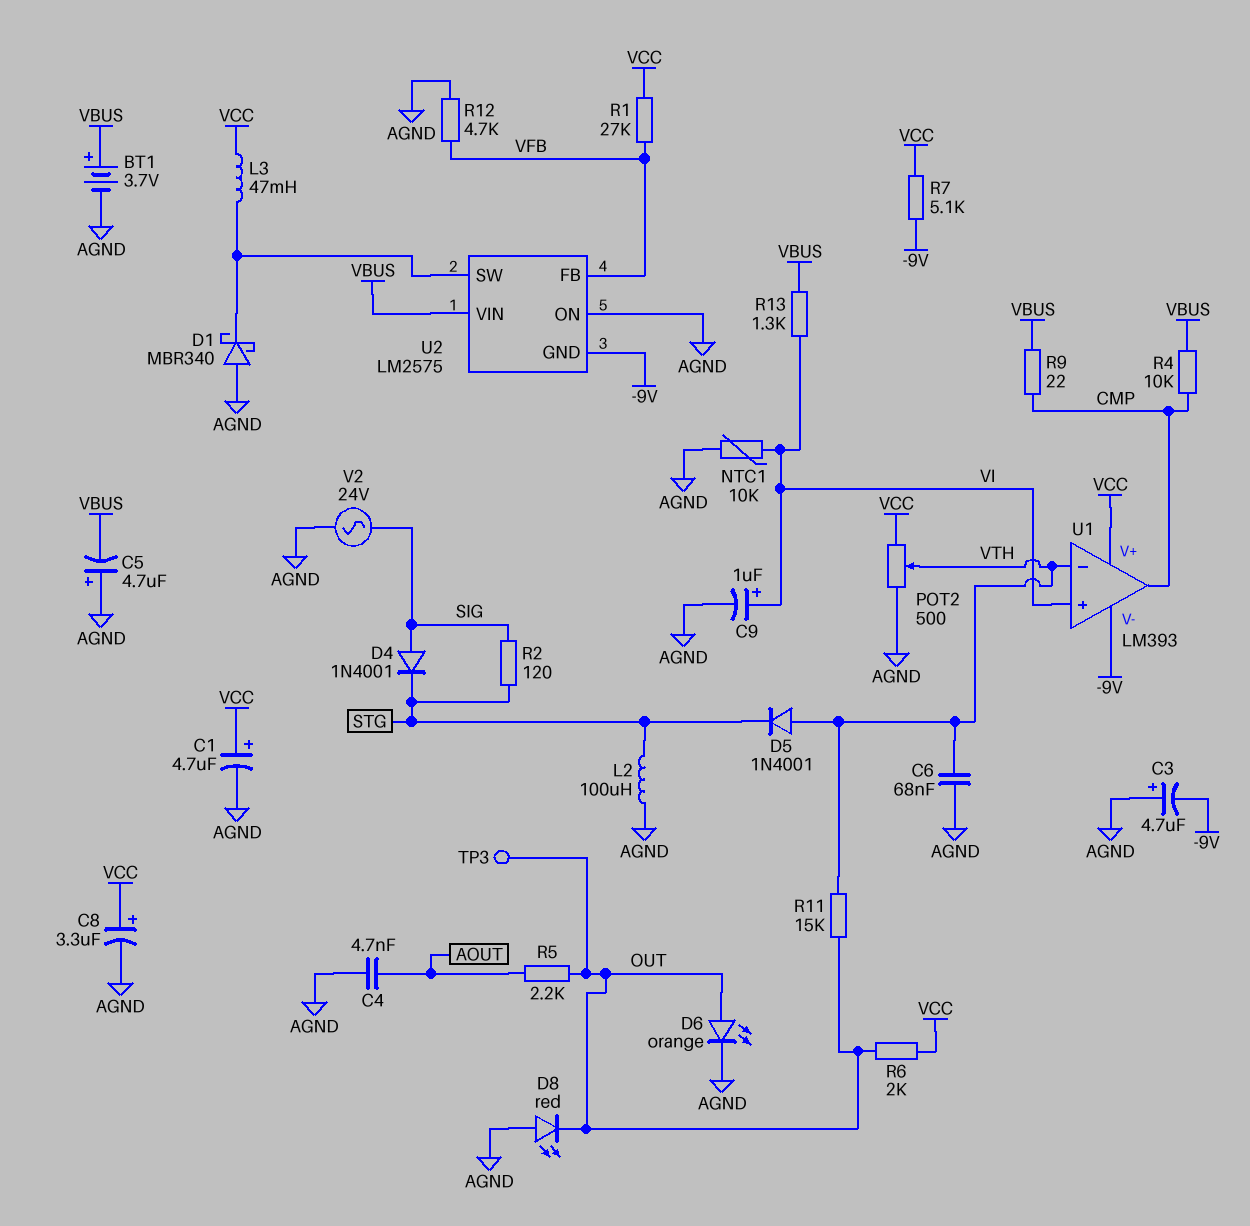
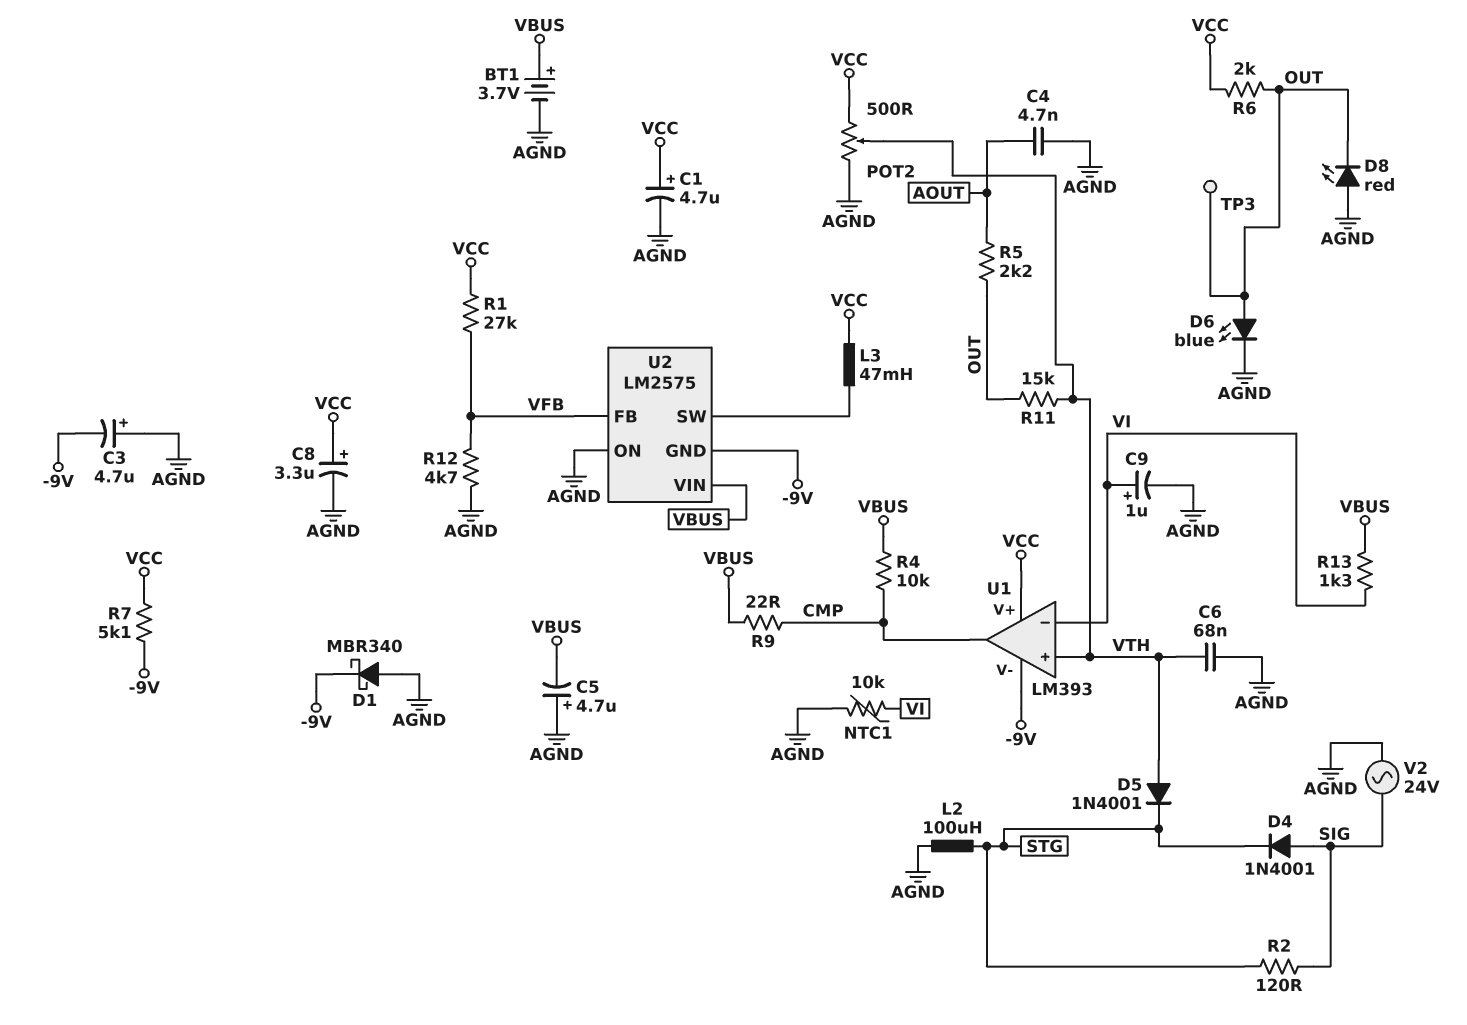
D1: schottky MBR340 (A AGND, K U2/SW) -> schottky MBR340 (A AGND, K -9V)
D6: LED orange (A OUT, K AGND) -> LED blue (A OUT, K AGND)
U1 pin in+: VI -> VTH
U1 pin in-: VTH -> VI

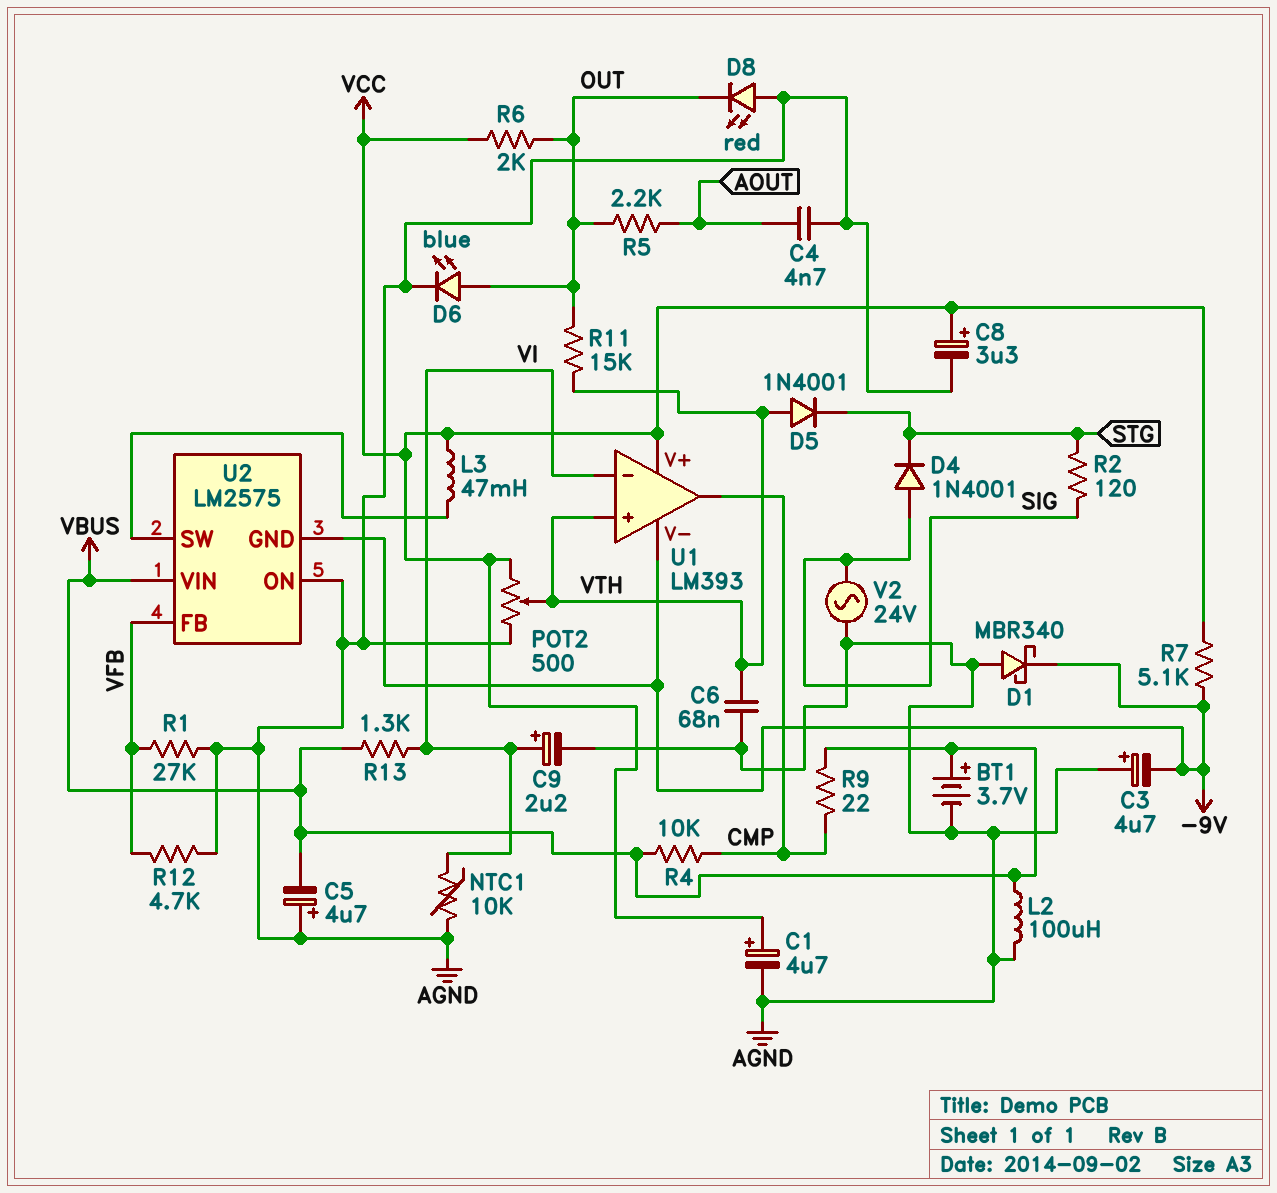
C9: 1uF (plus VI, minus AGND) -> 2.2uF (plus VI, minus AGND)
L2: 100uH (AGND, STG) -> 100uH (AGND, VBUS)
R1: 27k (VCC, VFB) -> 27k (AGND, VFB)
TP3: test point (OUT) -> none

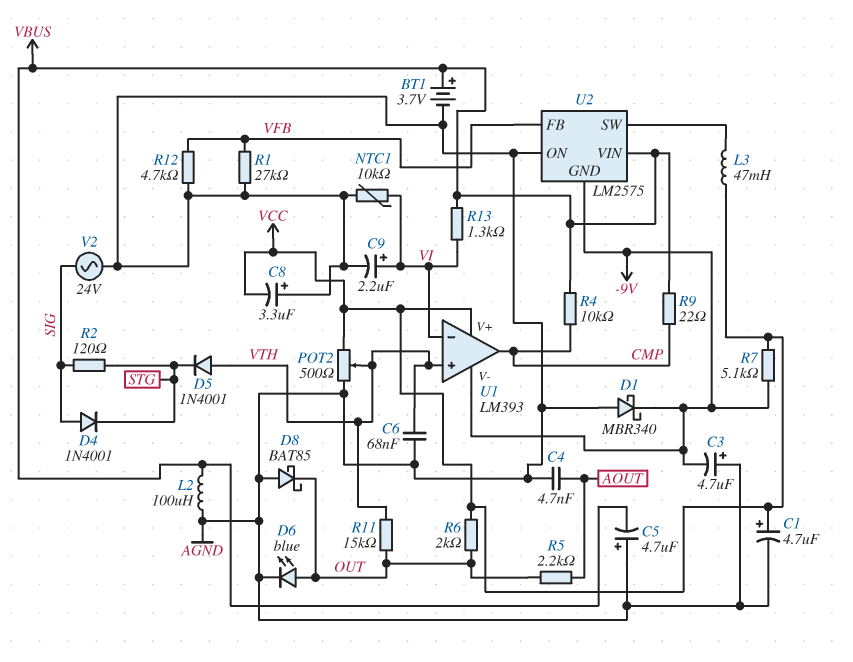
C8: 3.3uF (plus VCC, minus AGND) -> 3.3uF (plus AGND, minus VCC)
D8: LED red (A AGND, K OUT) -> schottky BAT85 (A AGND, K OUT)

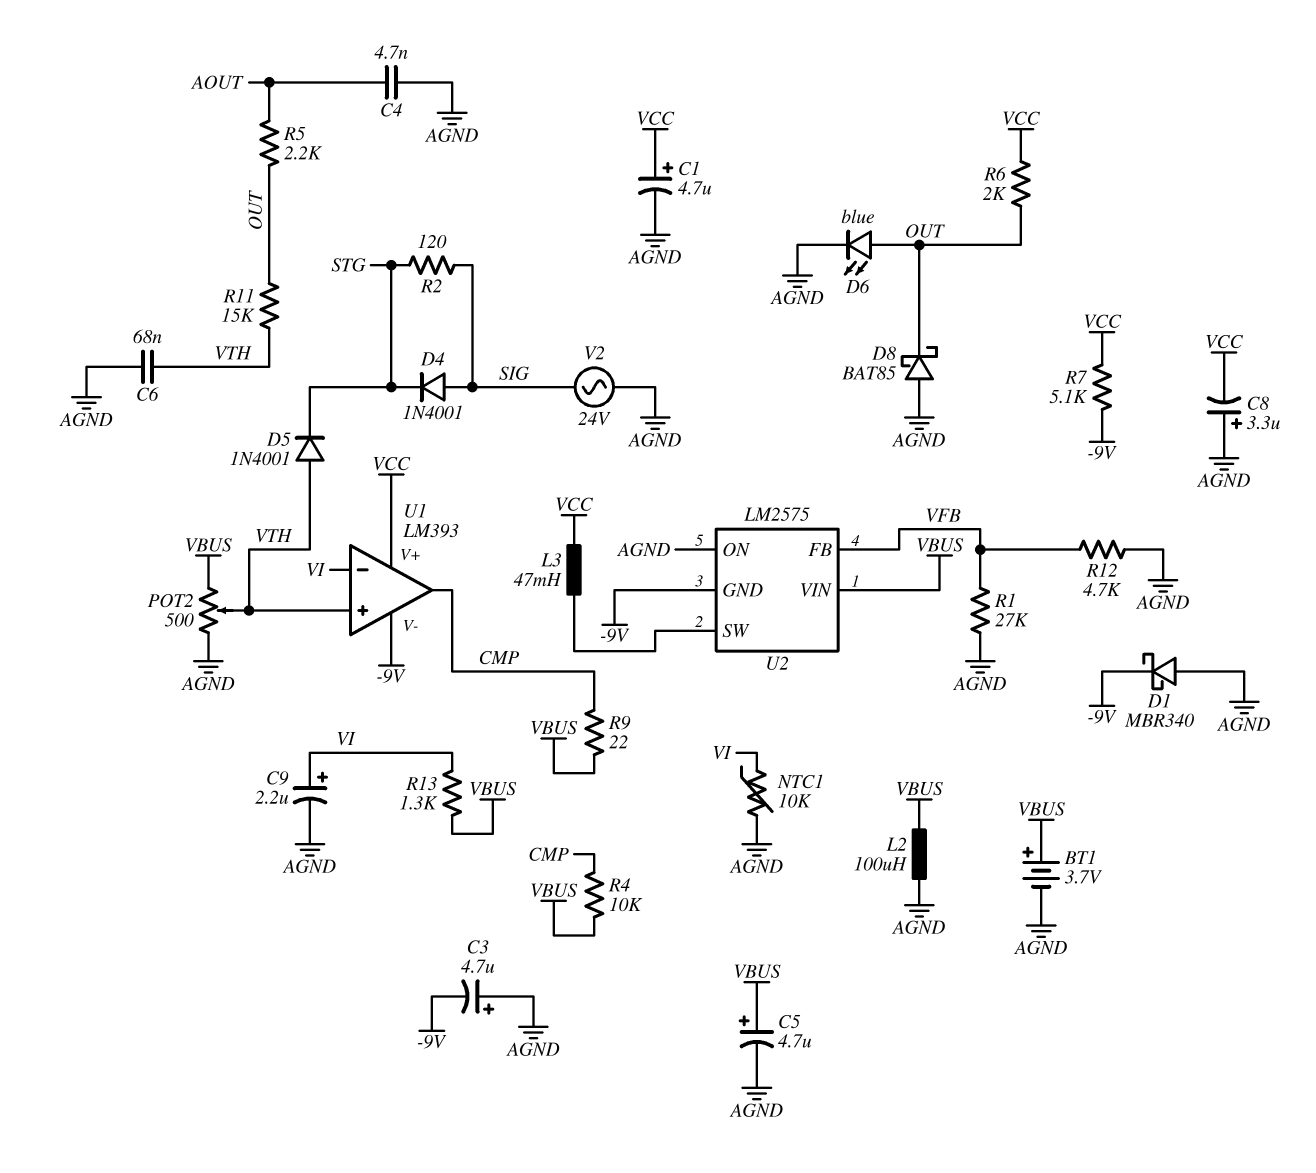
C5: 4.7uF (plus AGND, minus VBUS) -> 4.7uF (plus VBUS, minus AGND)
POT2: 500 (AGND, VCC, wiper VTH) -> 500 (AGND, VBUS, wiper VTH)

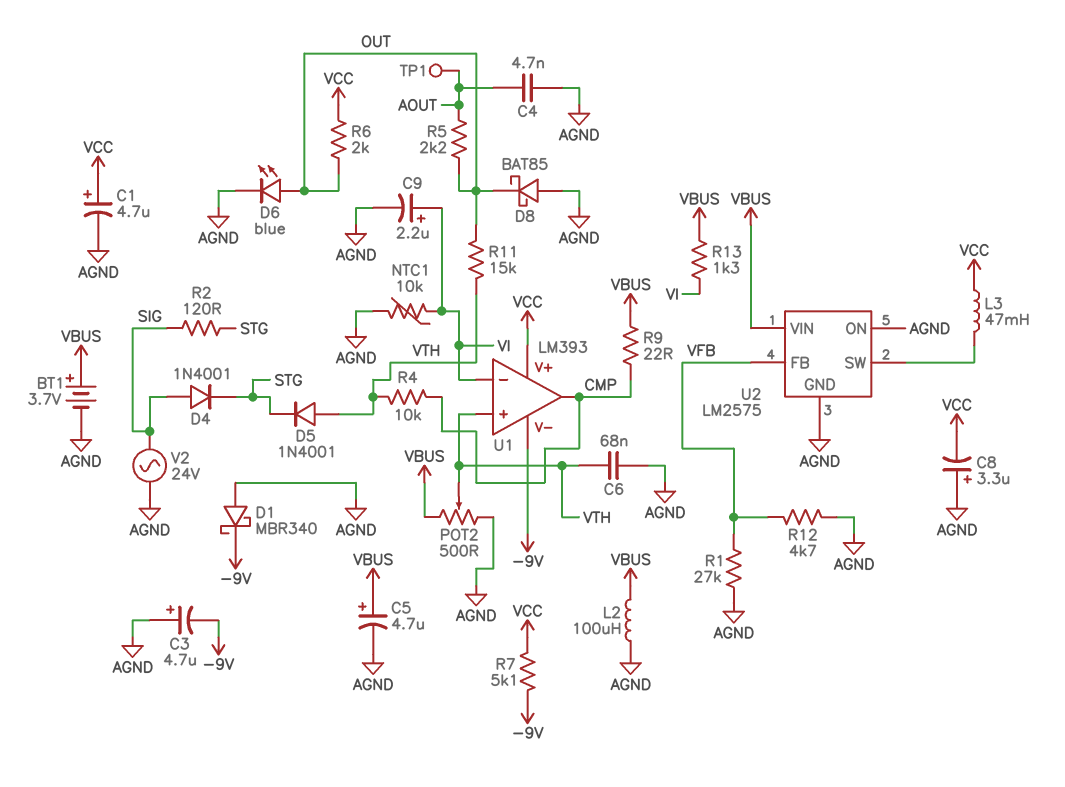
R4: 10k (CMP, VBUS) -> 10k (CMP, VTH)
TP1: none -> test point (AOUT)
U2 pin GND: -9V -> AGND

